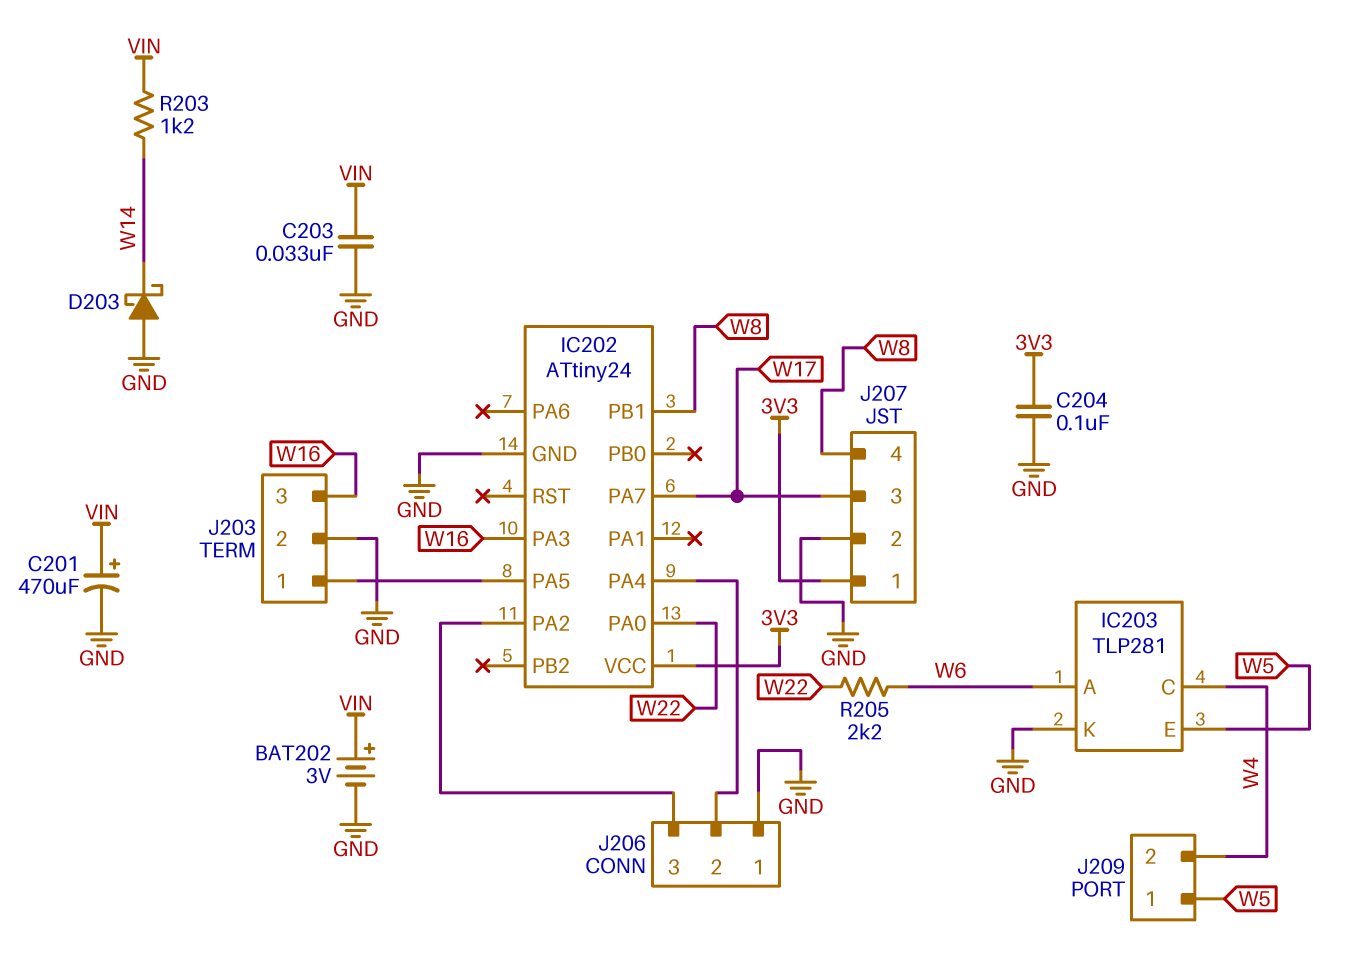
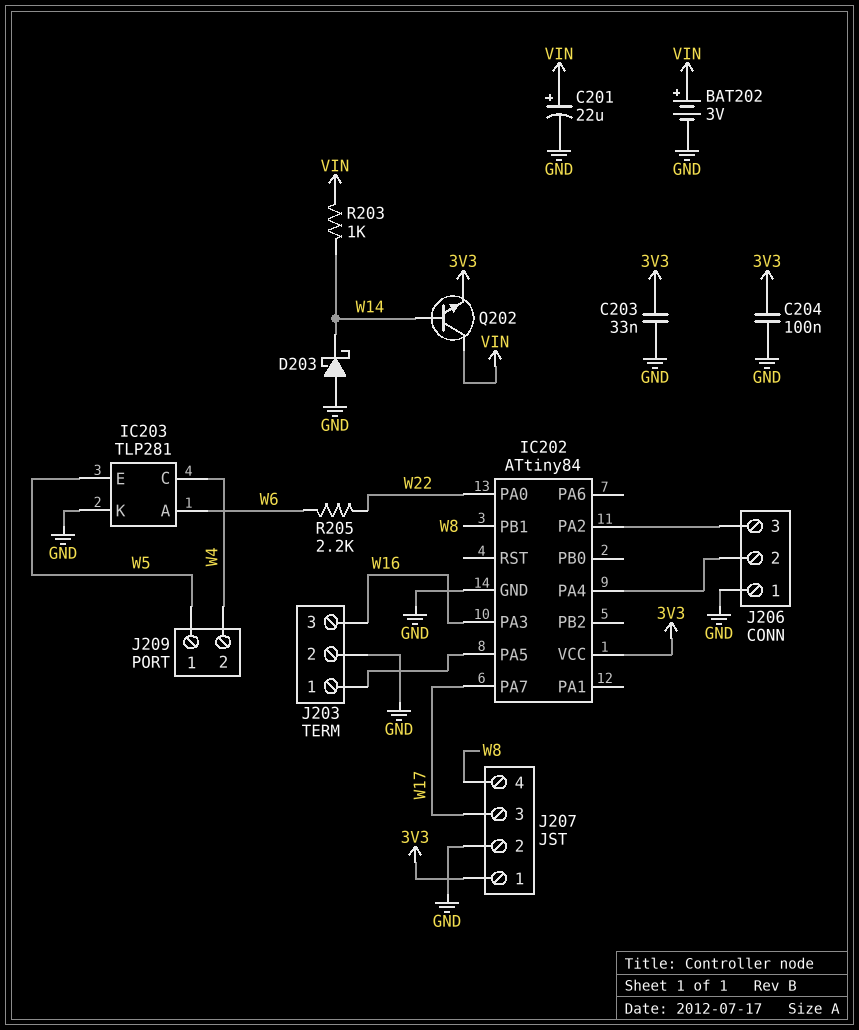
C201: 470uF (plus VIN, minus GND) -> 22uF (plus VIN, minus GND)
C203: 33nF (GND, VIN) -> 33nF (3V3, GND)
IC202: ATtiny24 -> ATtiny84
Q202: none -> NPN (B W14, C VIN, E 3V3)
R203: 1.2k (VIN, W14) -> 1k (VIN, W14)

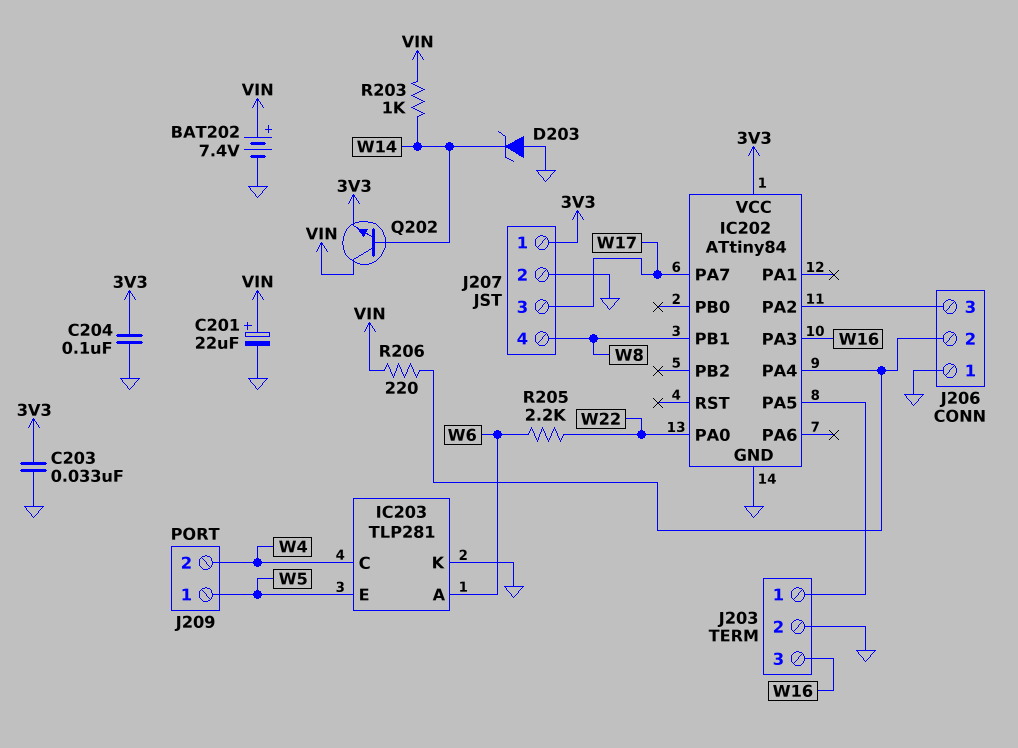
BAT202: 3V (plus VIN, minus GND) -> 7.4V (plus VIN, minus GND)
D203: schottky (A GND, K W14) -> zener (A GND, K W14)
R206: none -> 220 (IC202/PA4, VIN)

